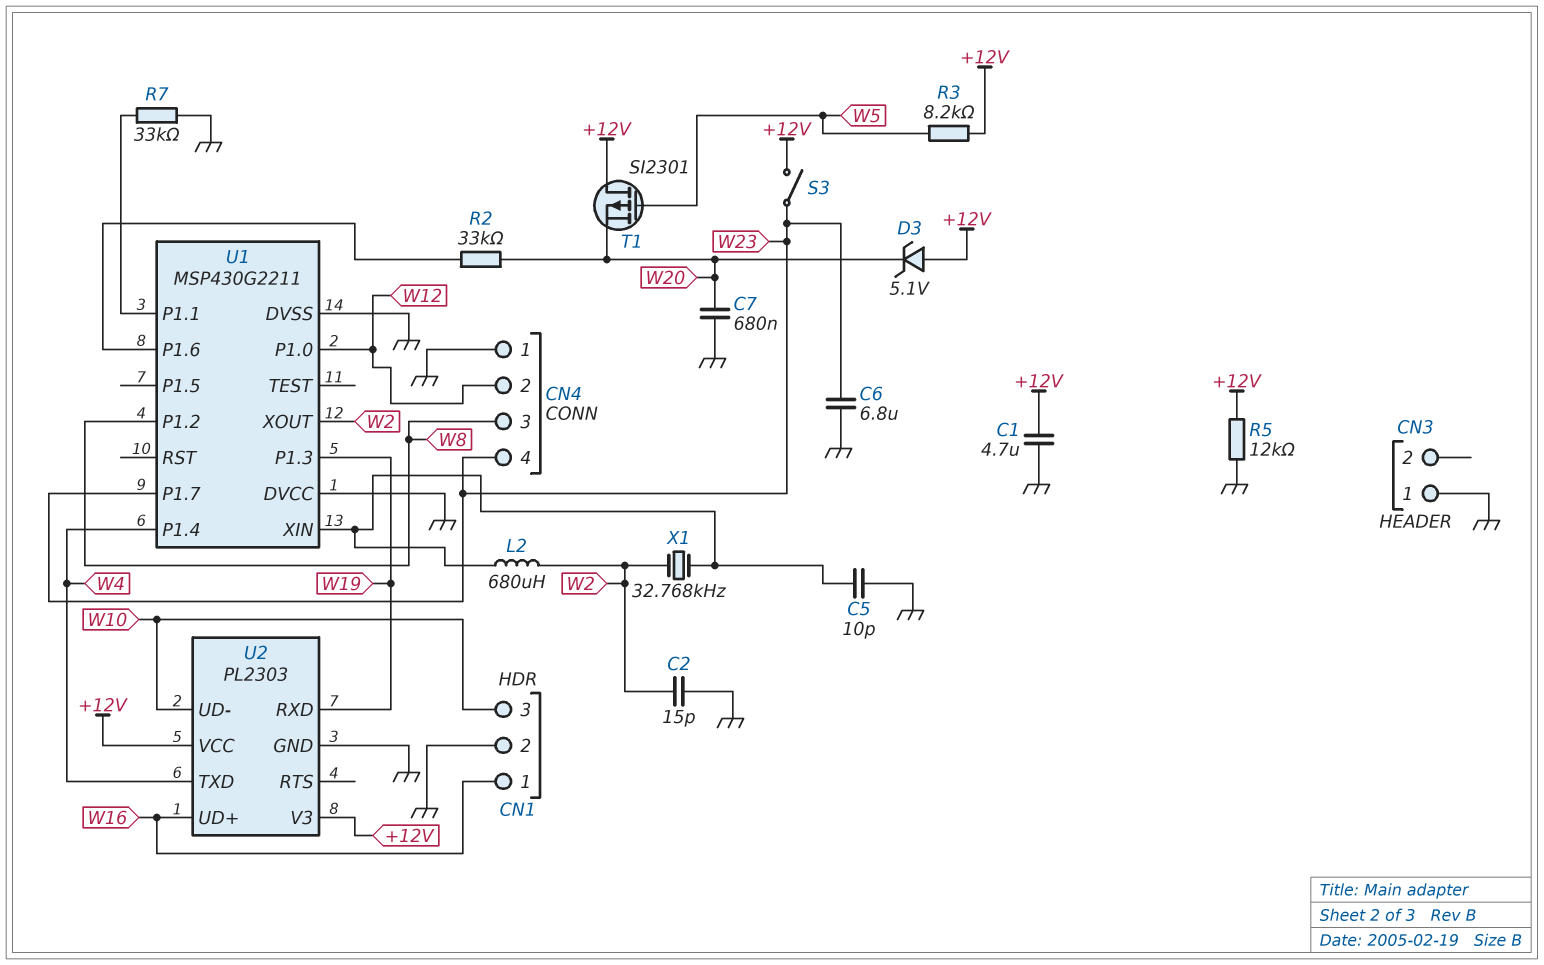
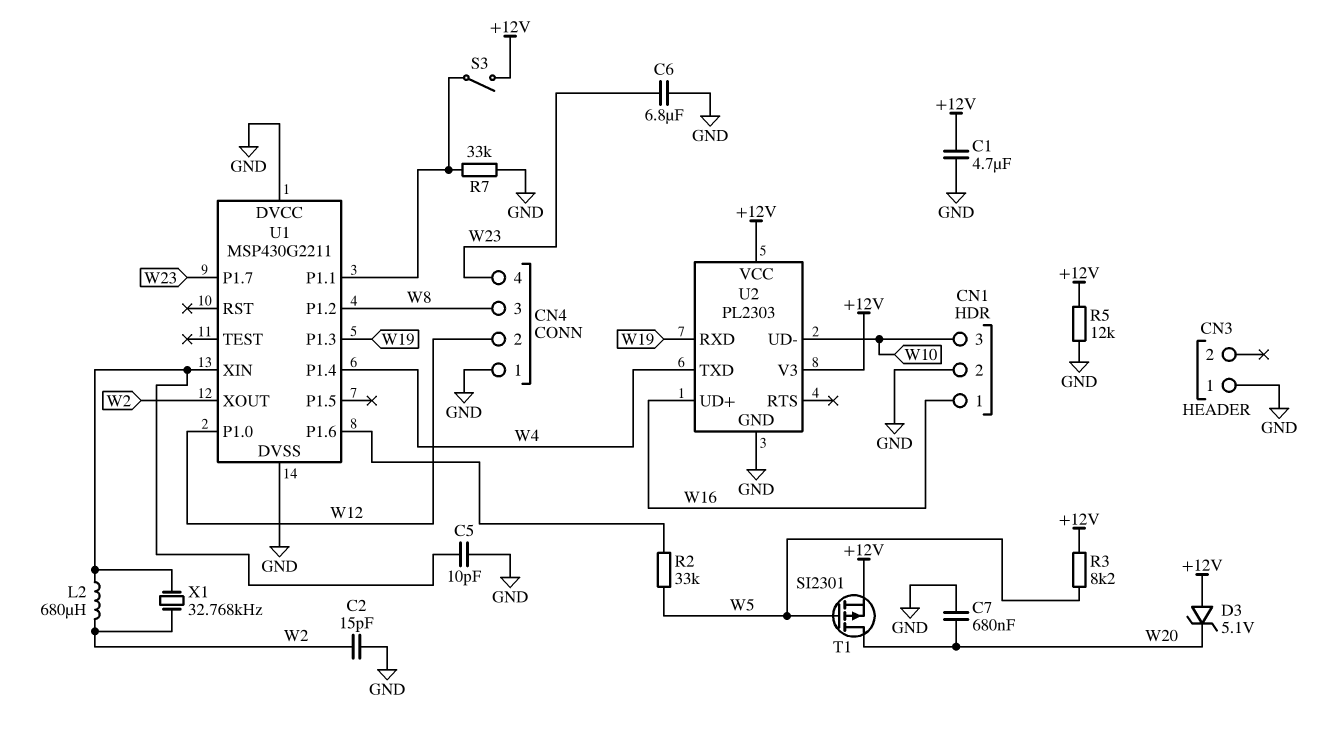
R2: 33k (U1/P1.6, W20) -> 33k (U1/P1.6, W5)
S3: switch (+12V, W23) -> switch (+12V, U1/P1.1)
T1: PMOS SI2301 (G W5, D +12V, S W20) -> PMOS SI2301 (G W5, D W20, S +12V)

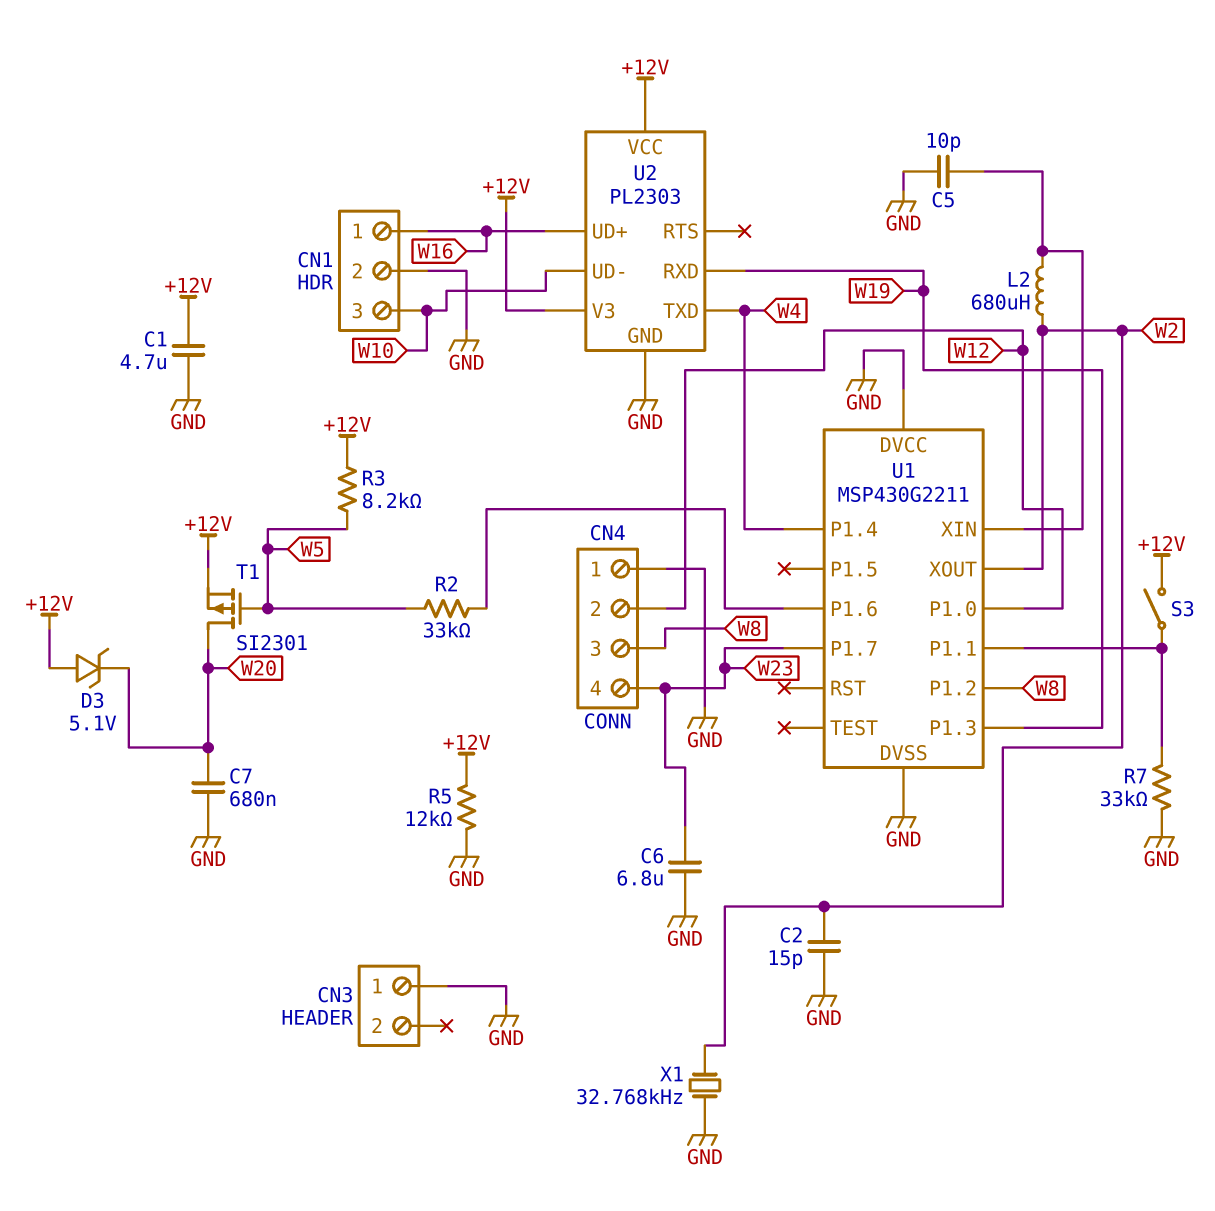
X1: 32.768kHz (U1/XIN, W2) -> 32.768kHz (GND, W2)

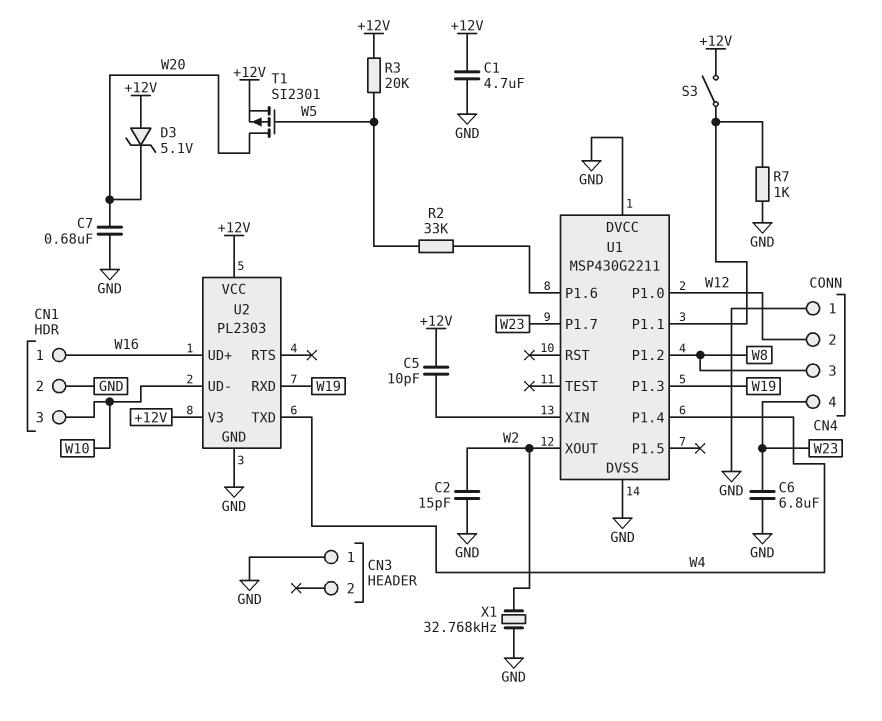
C5: 10pF (GND, U1/XIN) -> 10pF (+12V, U1/XIN)
L2: 680uH (U1/XIN, W2) -> none
R3: 8.2k (+12V, W5) -> 20k (+12V, W5)
R5: 12k (+12V, GND) -> none
R7: 33k (GND, U1/P1.1) -> 1k (GND, U1/P1.1)

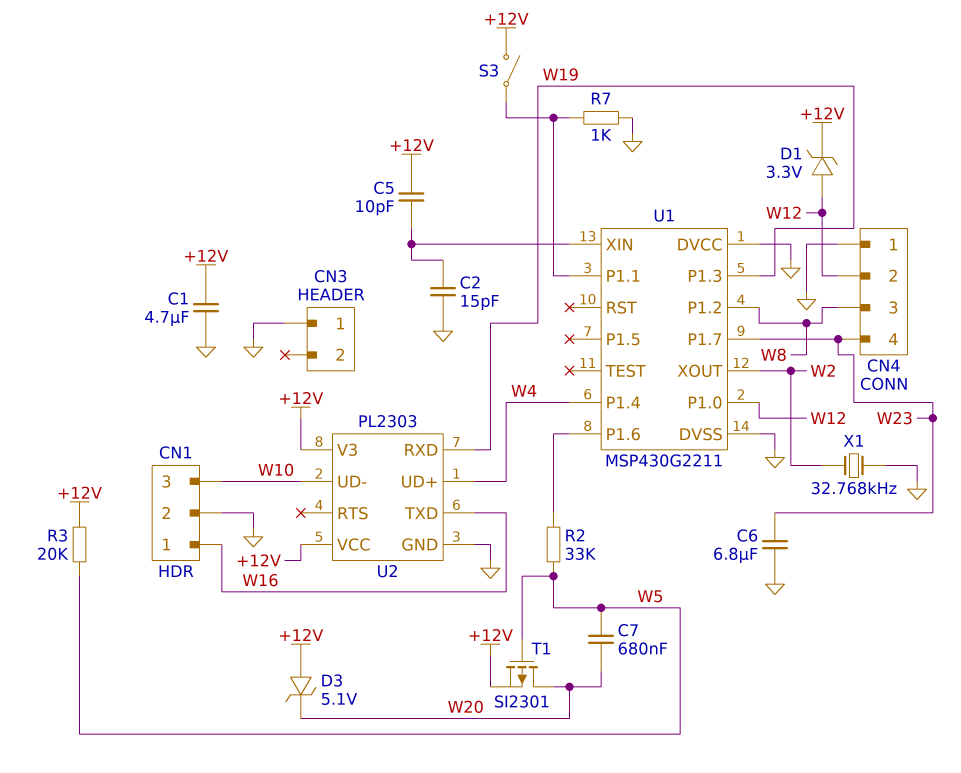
C2: 15pF (GND, W2) -> 15pF (GND, U1/XIN)
C7: 680nF (GND, W20) -> 680nF (W5, W20)
D1: none -> zener 3.3V (A W12, K +12V)
U2 pin TXD: W4 -> W16
U2 pin UD+: W16 -> W4

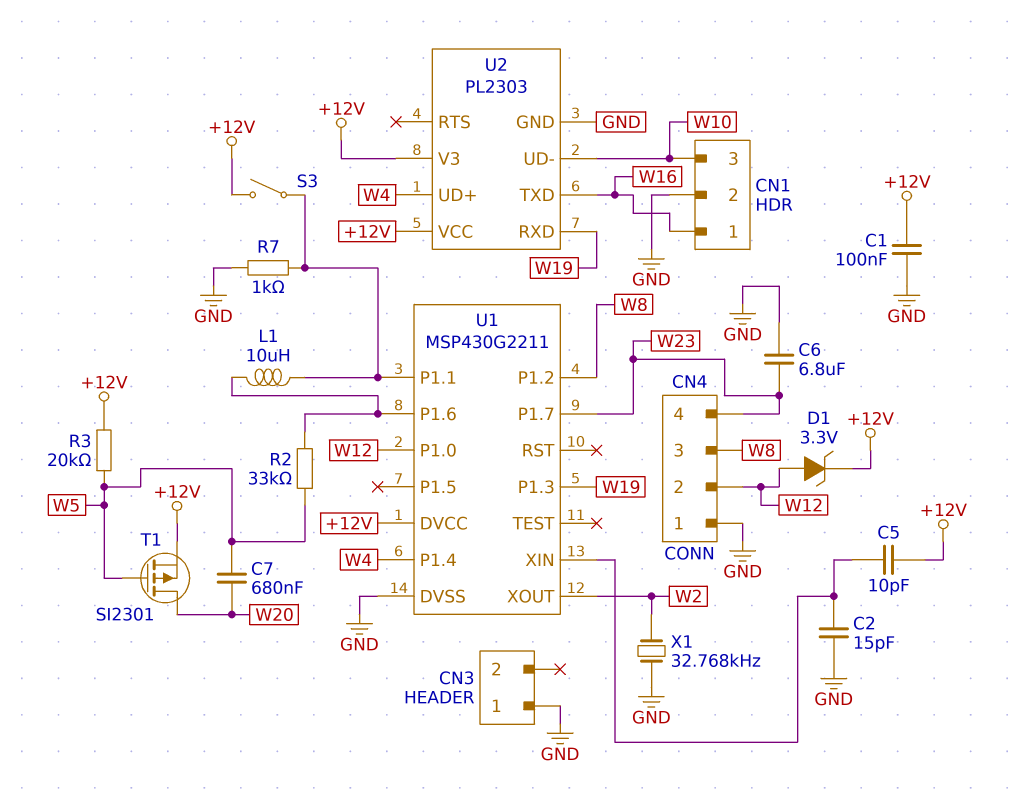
C1: 4.7uF (+12V, GND) -> 100nF (+12V, GND)
D3: zener 5.1V (A +12V, K W20) -> none
L1: none -> 10uH (U1/P1.1, U1/P1.6)
U1 pin DVCC: GND -> +12V

